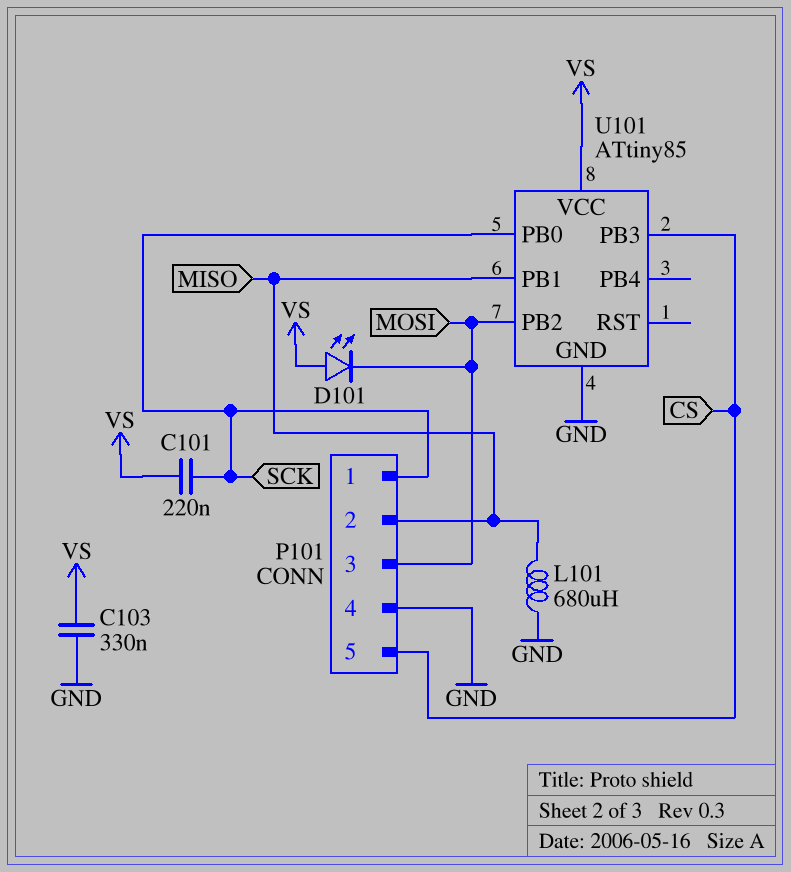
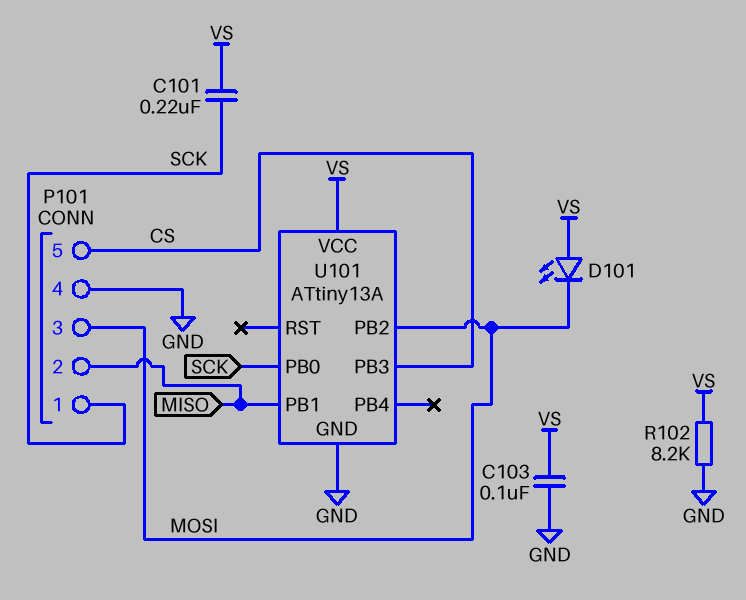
C103: 330nF (GND, VS) -> 100nF (GND, VS)
L101: 680uH (GND, MISO) -> none
R102: none -> 8.2k (GND, VS)
U101: ATtiny85 -> ATtiny13A

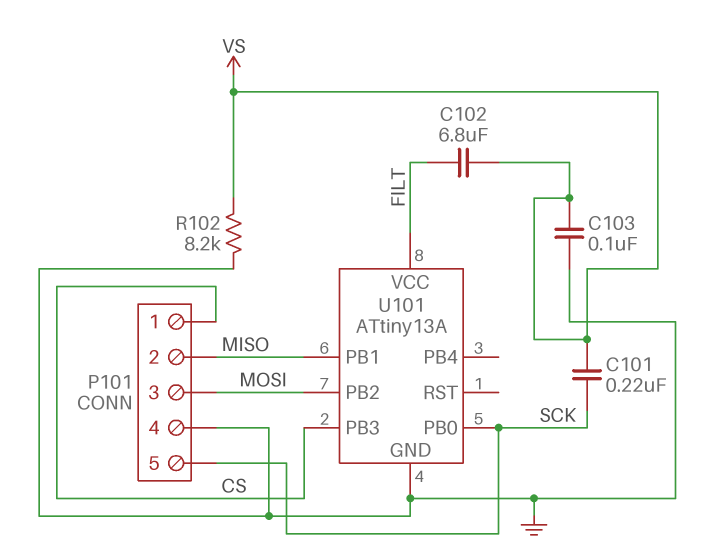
C102: none -> 6.8uF (FILT, VS)
D101: LED (A VS, K MOSI) -> none
P101 pin 1: SCK -> CS
P101 pin 5: CS -> SCK
U101 pin VCC: VS -> FILT

